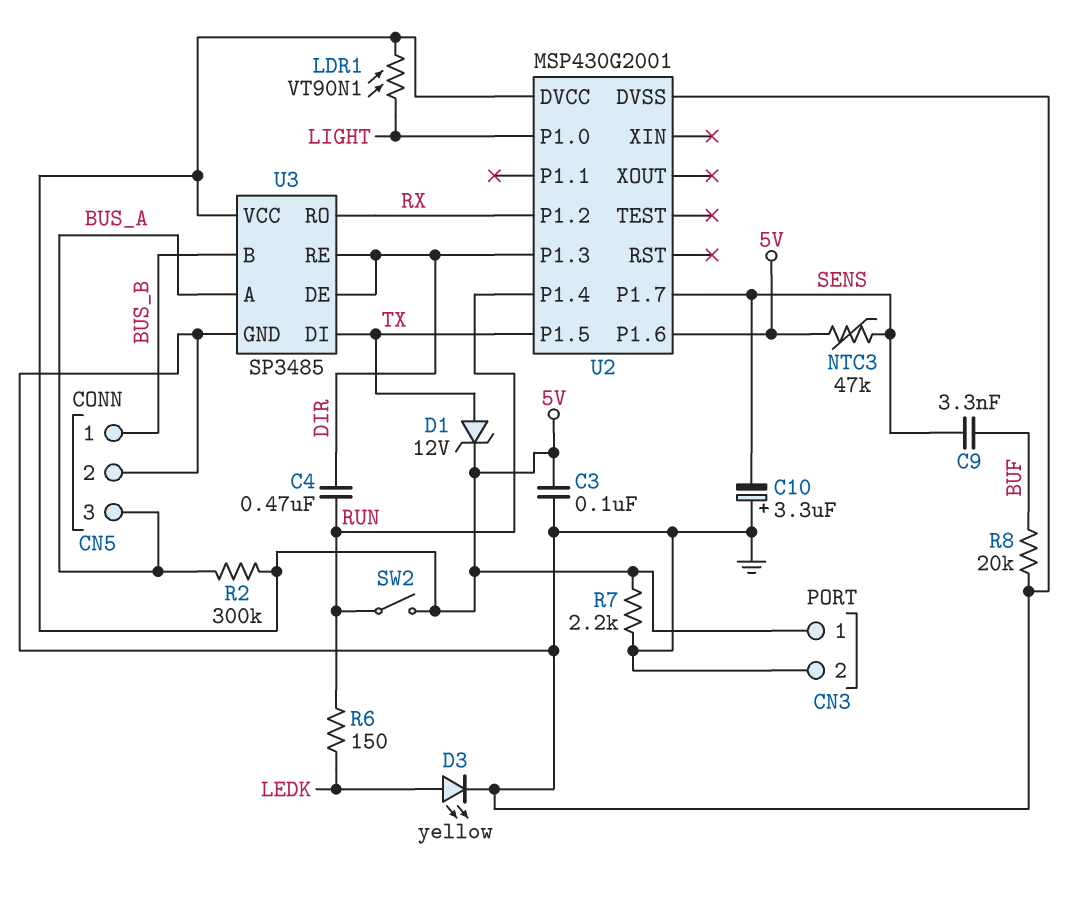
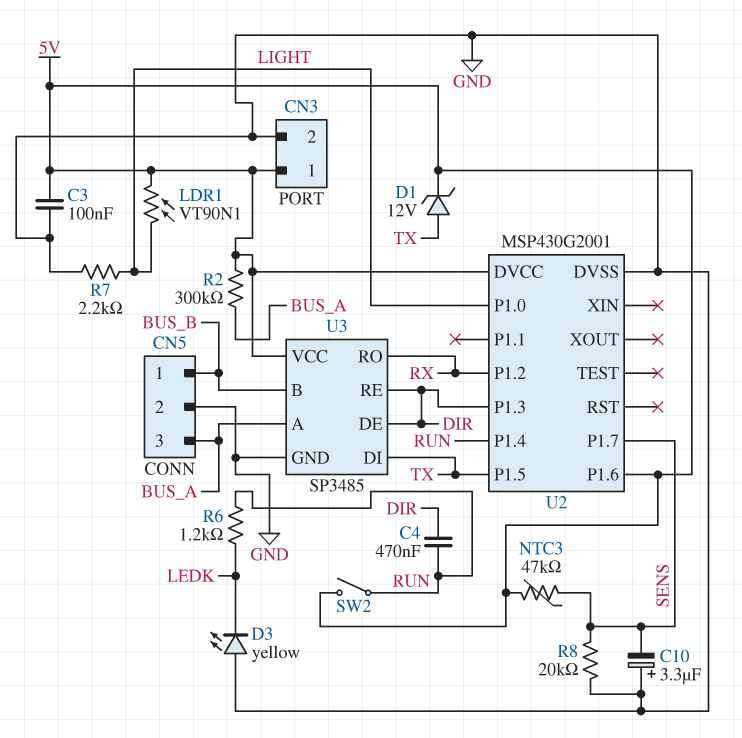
C9: 3.3nF (BUF, SENS) -> none
D3: LED yellow (A LEDK, K GND) -> LED yellow (A GND, K LEDK)
R6: 150 (LEDK, RUN) -> 1.2k (LEDK, RUN)
R7: 2.2k (5V, GND) -> 2.2k (GND, LIGHT)
R8: 20k (BUF, GND) -> 20k (GND, SENS)

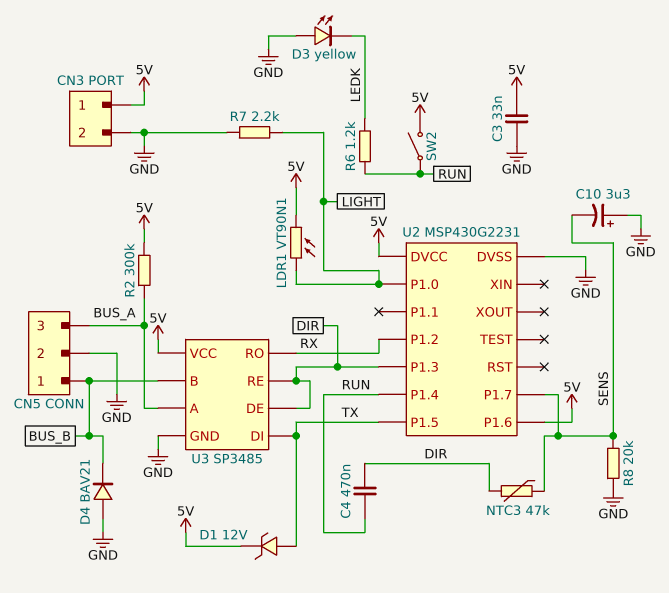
C3: 100nF (5V, GND) -> 33nF (5V, GND)
D4: none -> diode BAV21 (A GND, K BUS_B)
NTC3: 47k (5V, SENS) -> 47k (DIR, SENS)
U2: MSP430G2001 -> MSP430G2231

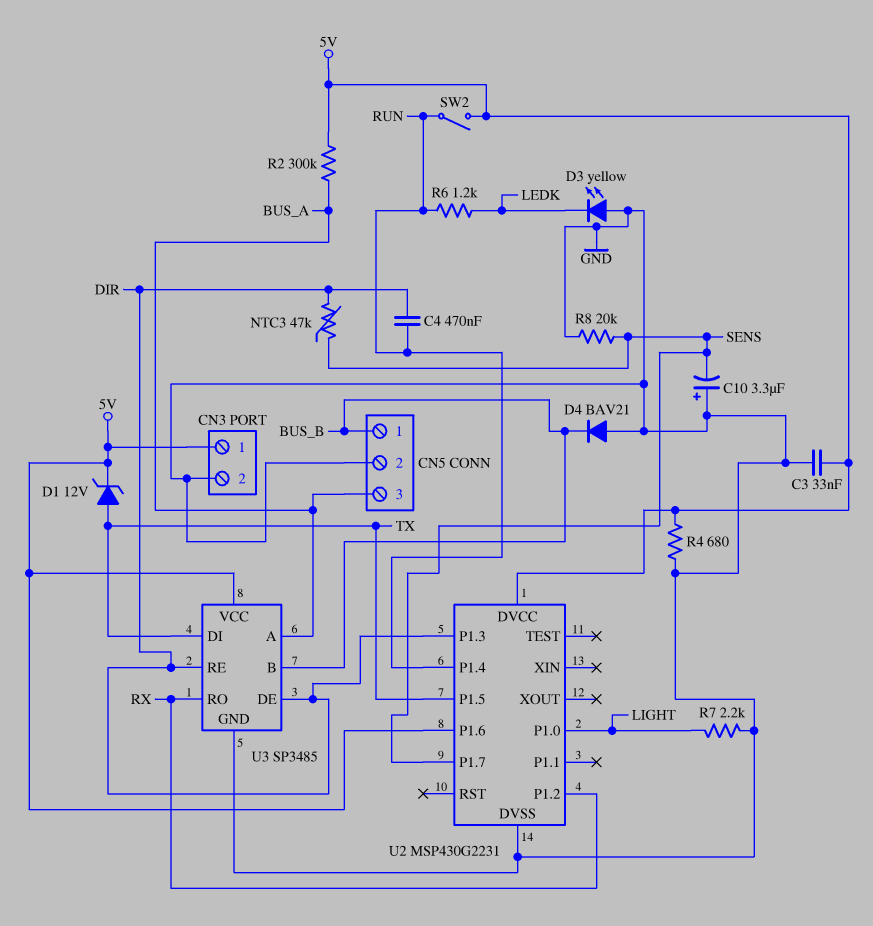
LDR1: VT90N1 (5V, LIGHT) -> none
R4: none -> 680 (5V, GND)

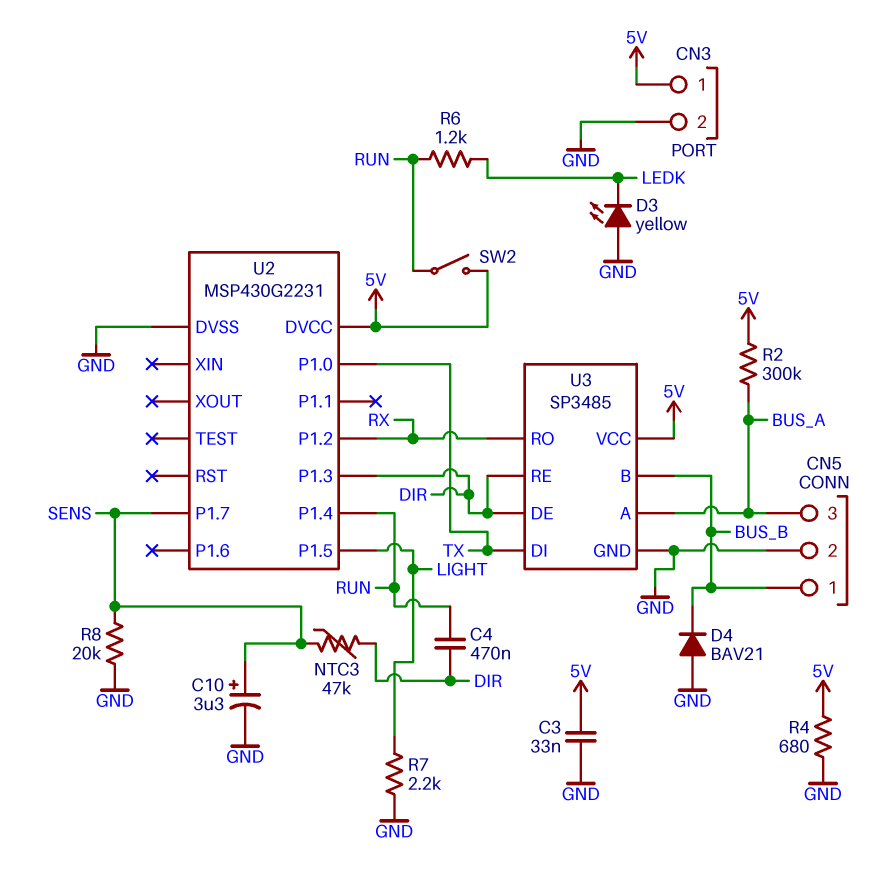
C10: 3.3uF (plus GND, minus SENS) -> 3.3uF (plus SENS, minus GND)
D1: zener 12V (A TX, K 5V) -> none
U2 pin P1.0: LIGHT -> TX
U2 pin P1.5: TX -> LIGHT
U2 pin P1.6: 5V -> none

